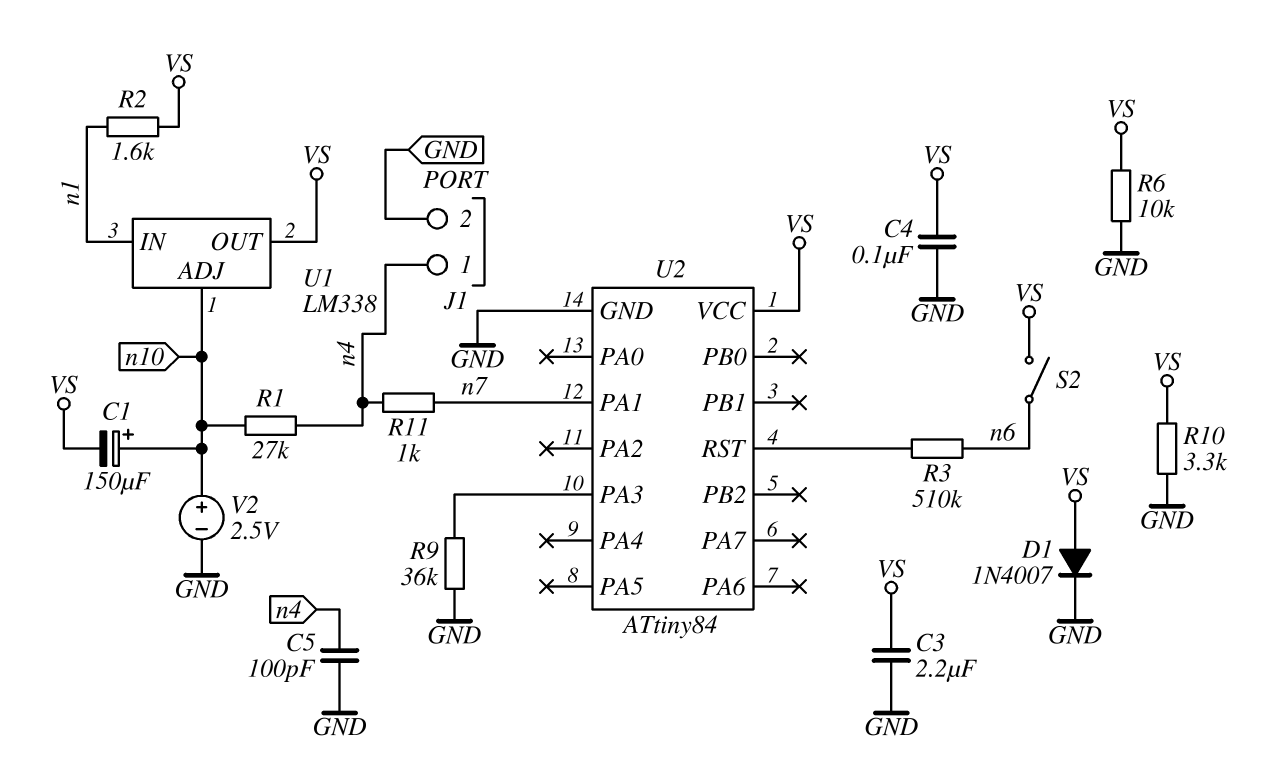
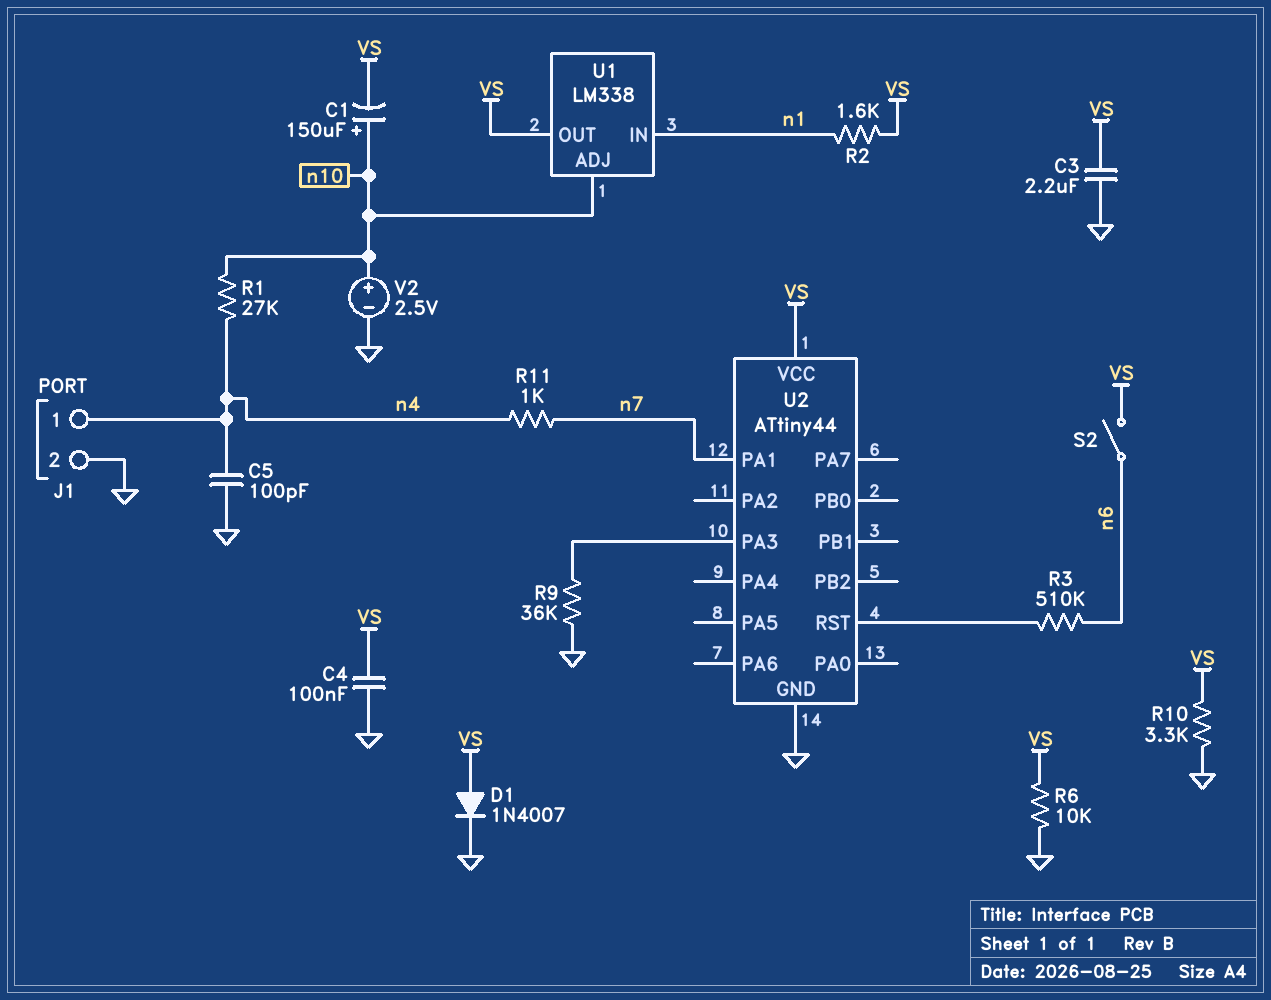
U2: ATtiny84 -> ATtiny44

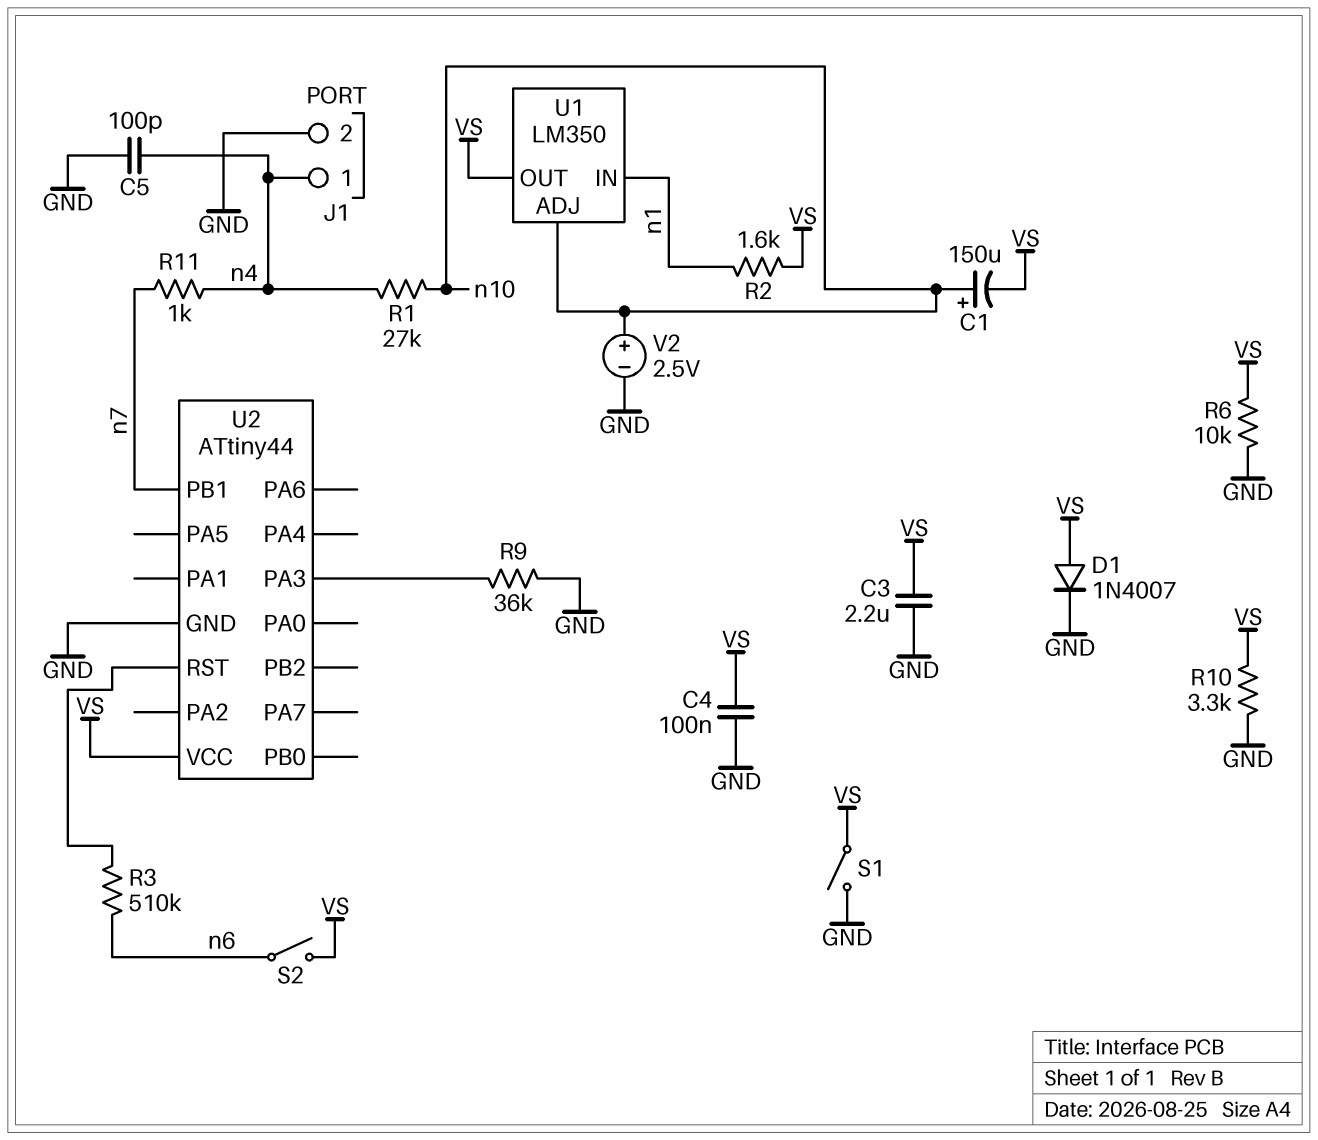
S1: none -> switch (GND, VS)
U1: LM338 -> LM350
U2 pin PA1: n7 -> none
U2 pin PB1: none -> n7

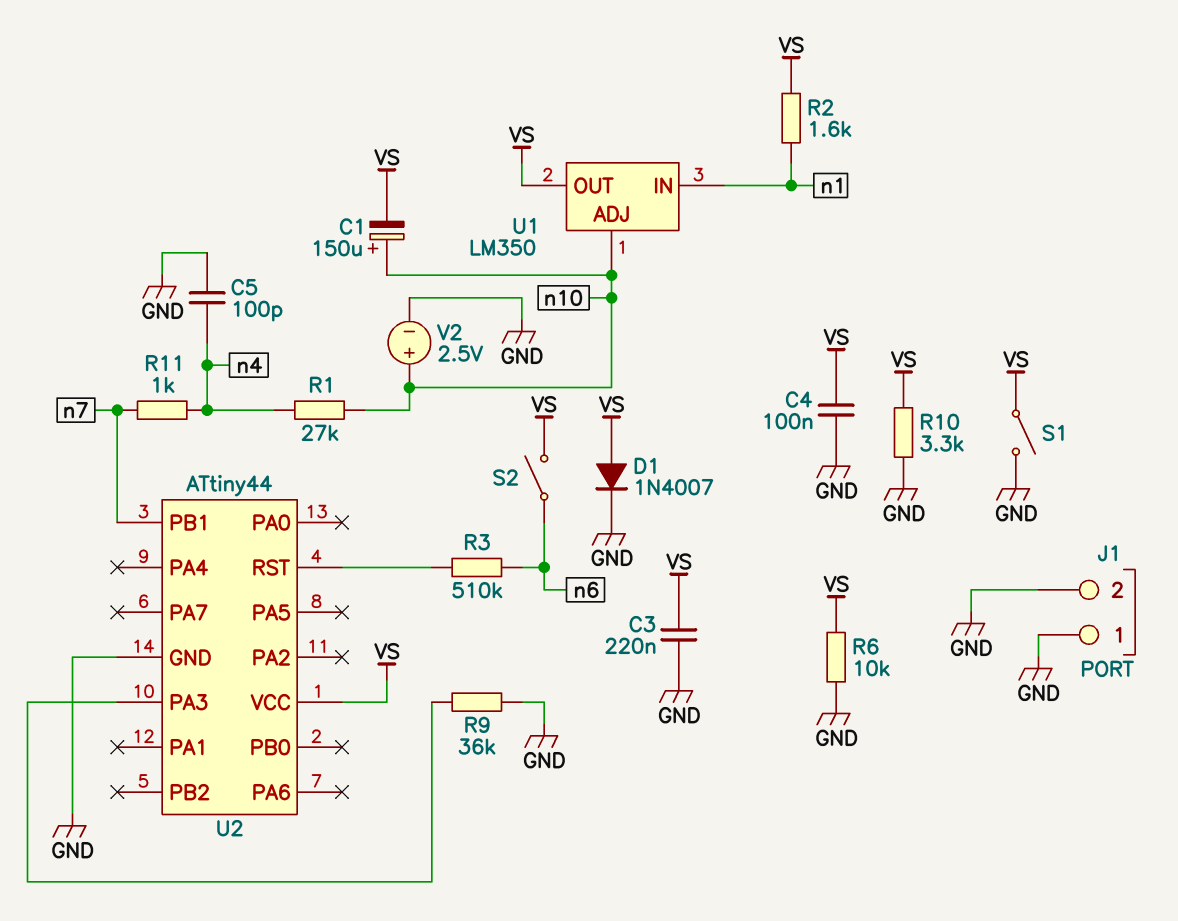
C3: 2.2uF (GND, VS) -> 220nF (GND, VS)
J1 pin 1: n4 -> GND

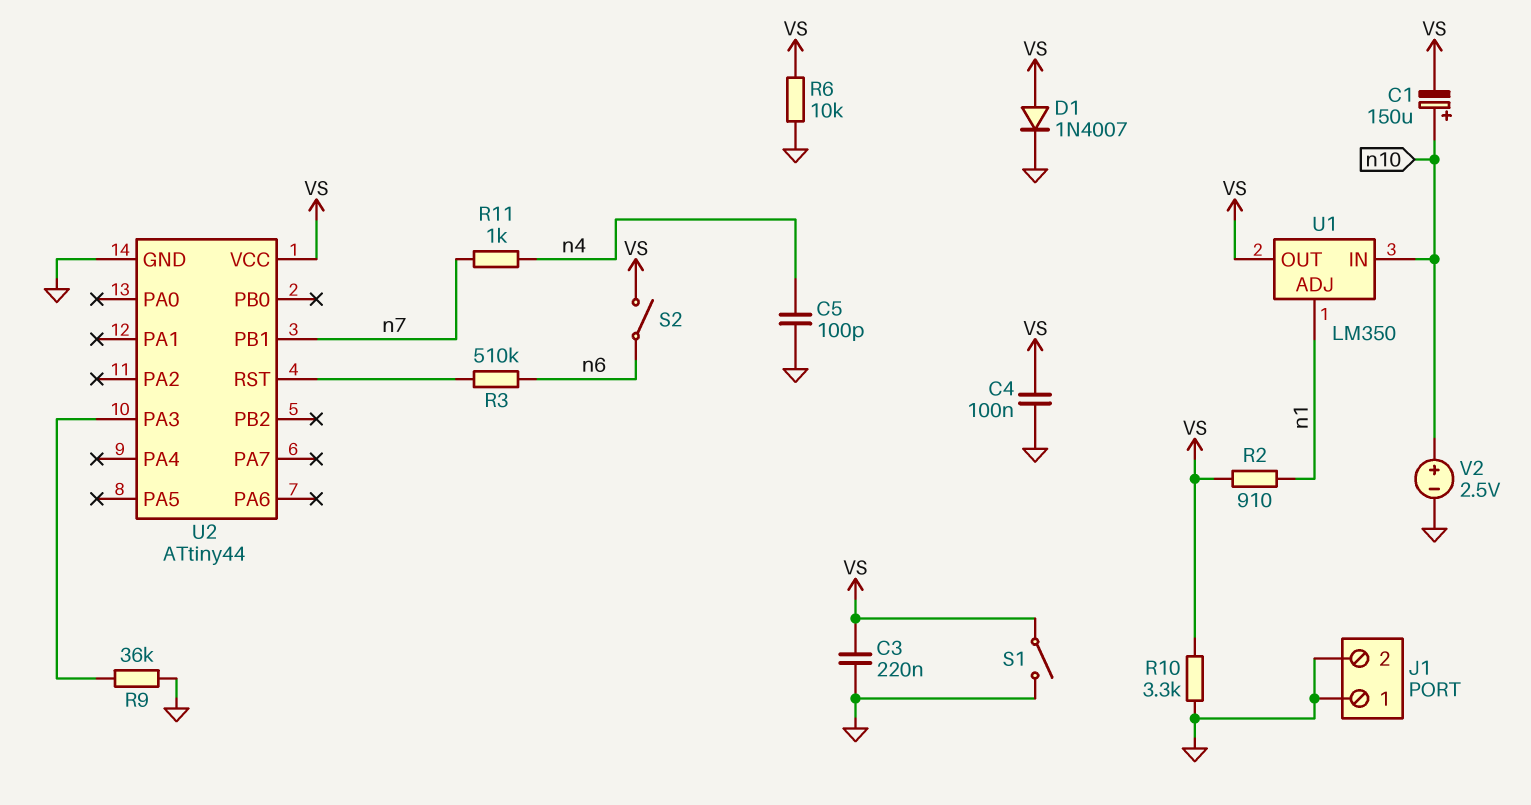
R1: 27k (n4, n10) -> none
R2: 1.6k (VS, n1) -> 910 (VS, n1)
U1 pin ADJ: n10 -> n1
U1 pin IN: n1 -> n10

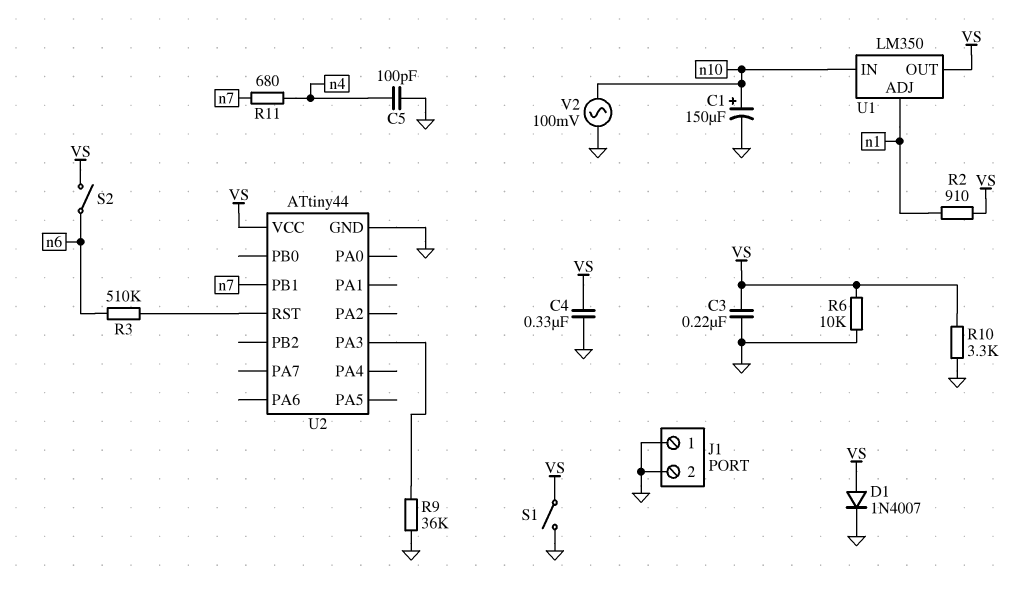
C1: 150uF (plus n10, minus VS) -> 150uF (plus n10, minus GND)
C4: 100nF (GND, VS) -> 330nF (GND, VS)
R11: 1k (n4, n7) -> 680 (n4, n7)
V2: 2.5V (plus n10, minus GND) -> AC 100mV (GND, n10)

